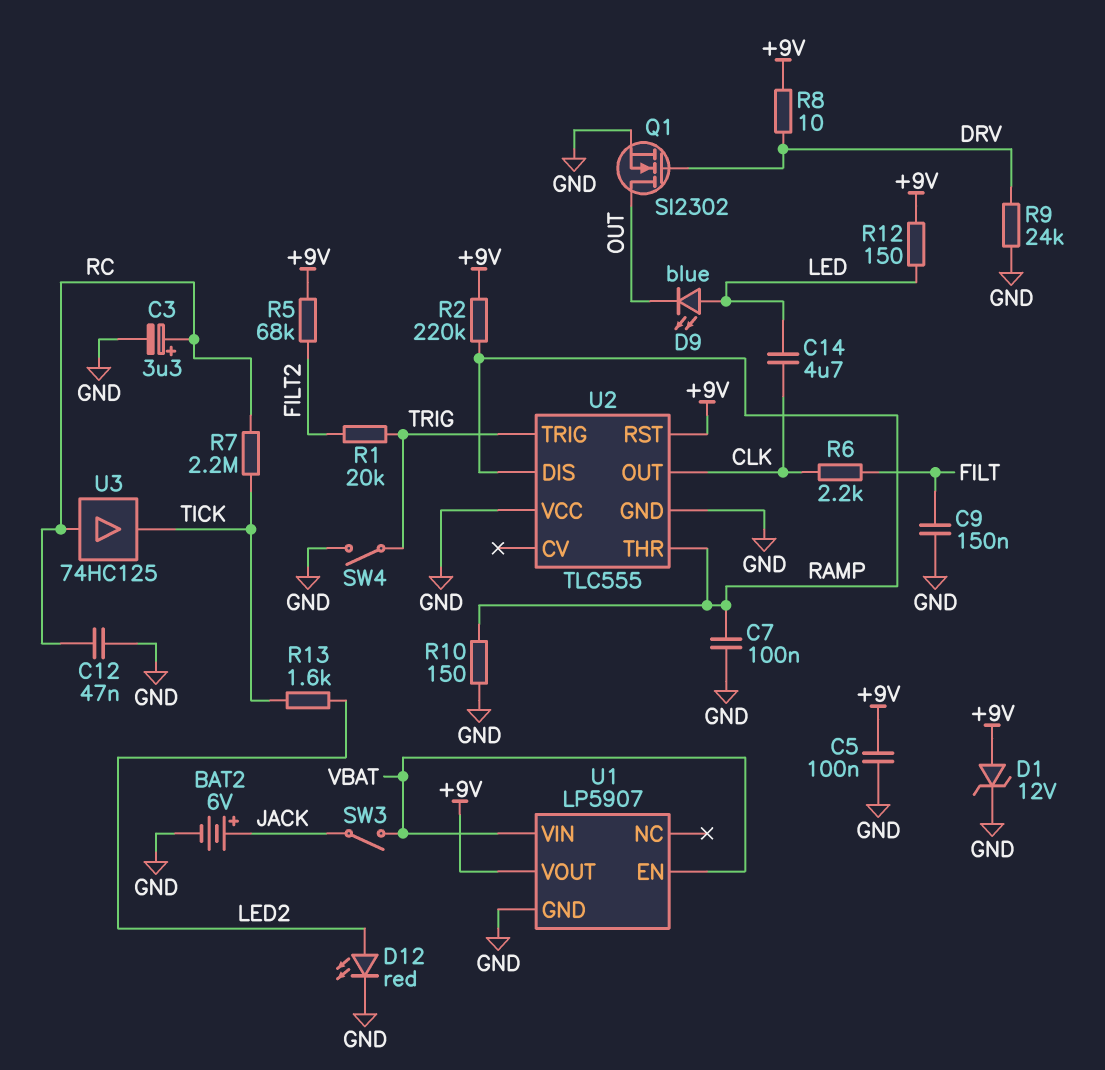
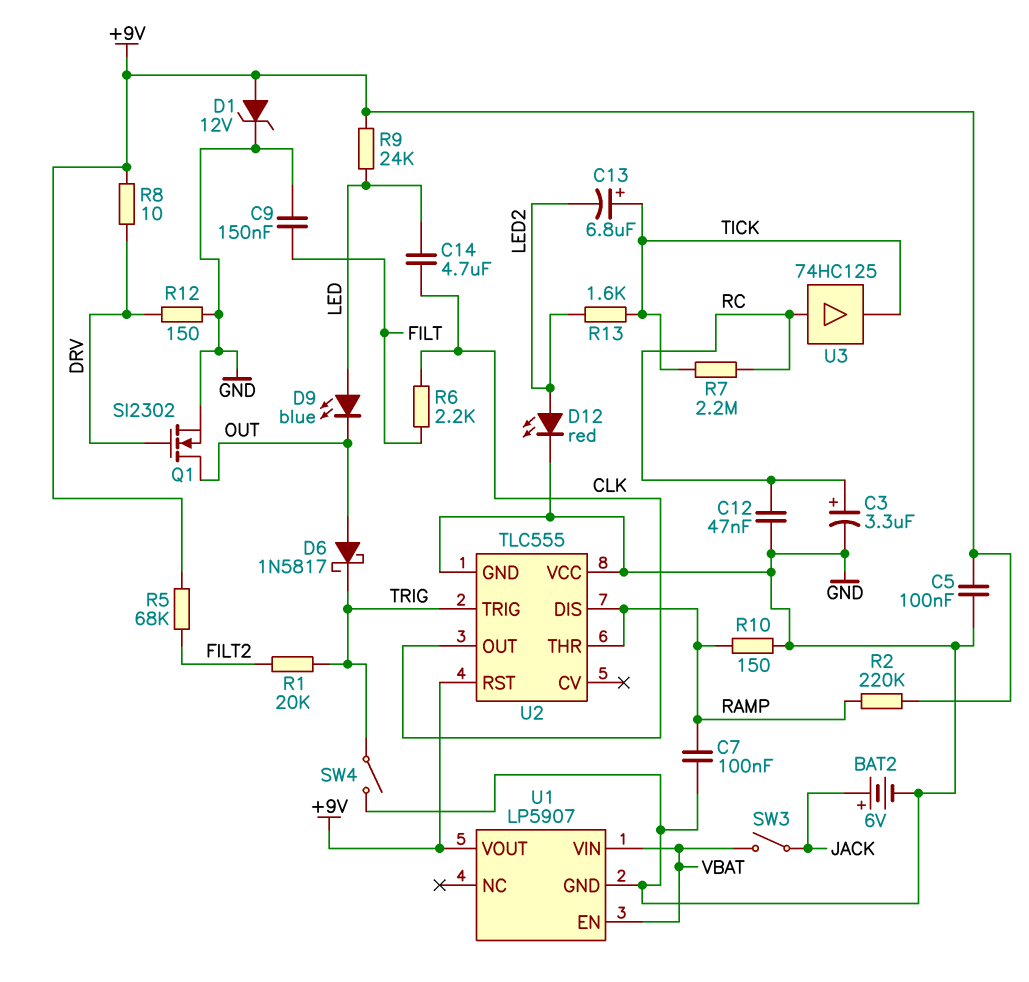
C13: none -> 6.8uF (plus TICK, minus LED2)
D6: none -> schottky 1N5817 (A OUT, K TRIG)
R9: 24k (DRV, GND) -> 24k (+9V, LED)
R12: 150 (+9V, LED) -> 150 (DRV, GND)

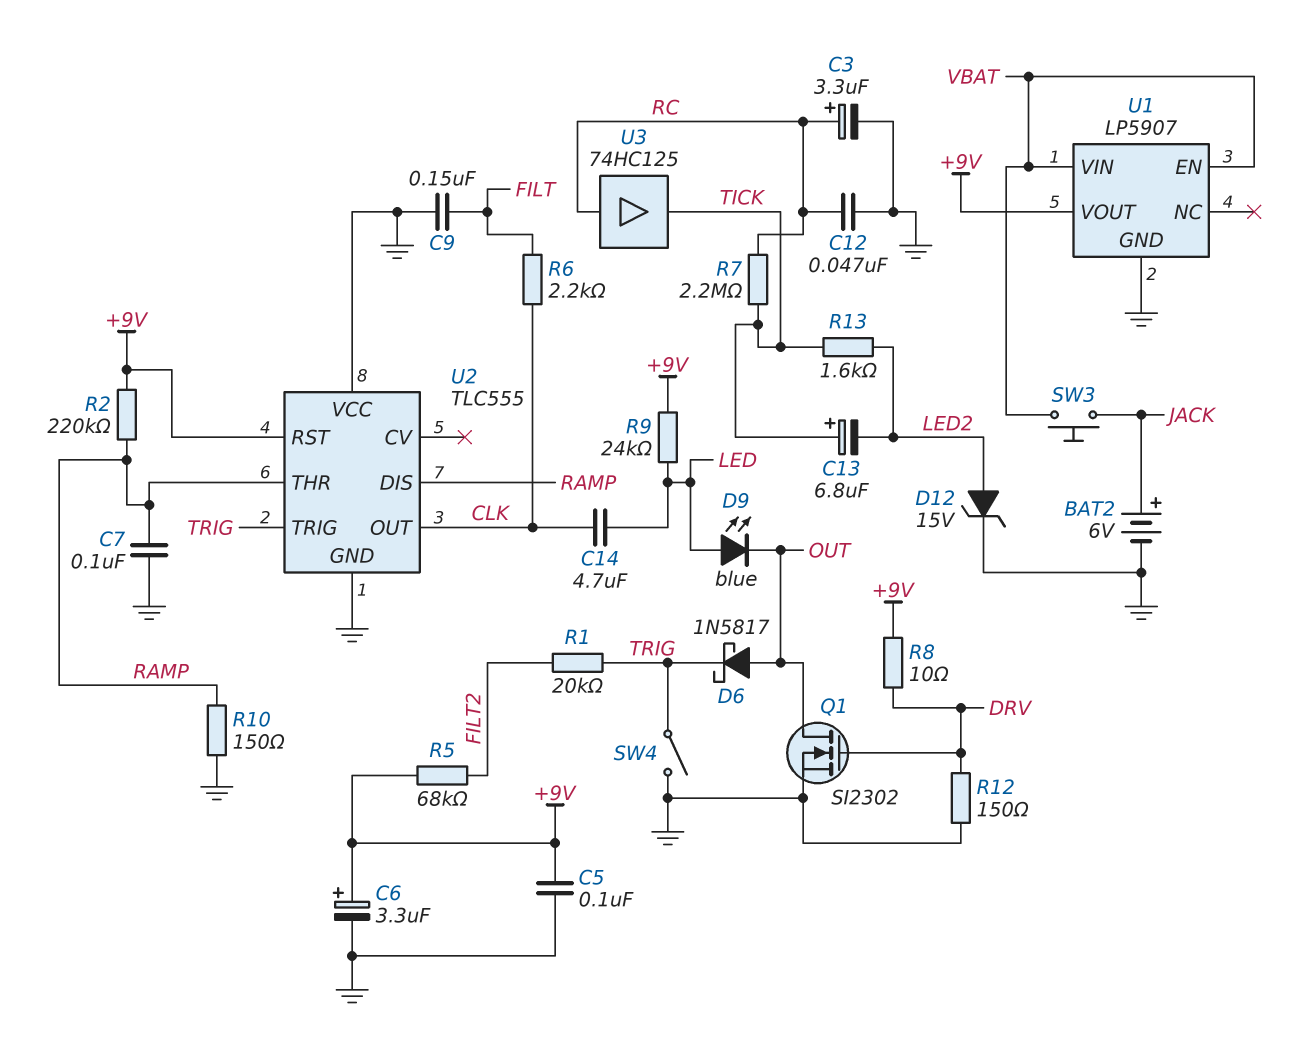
C6: none -> 3.3uF (plus +9V, minus GND)
D1: zener 12V (A +9V, K GND) -> none
D12: LED red (A LED2, K GND) -> zener 15V (A LED2, K GND)
SW3: switch (JACK, VBAT) -> button (JACK, VBAT)

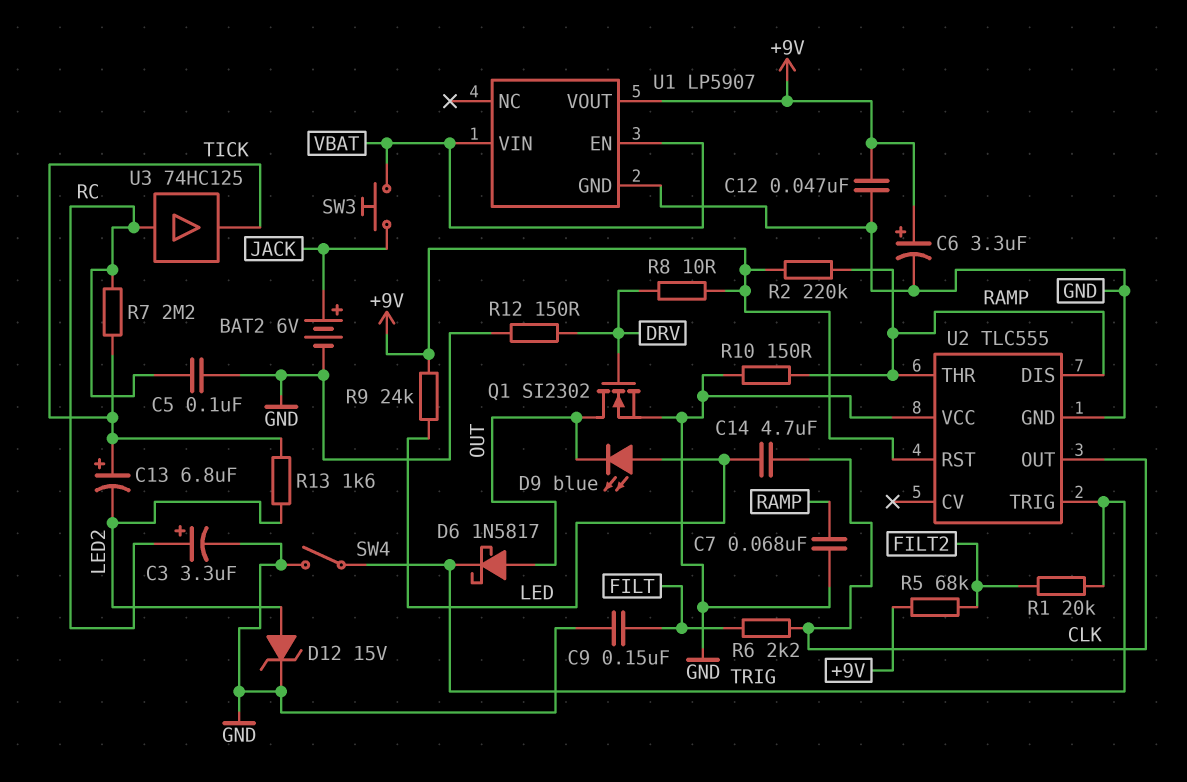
C5: 100nF (+9V, GND) -> 100nF (GND, RC)
C7: 100nF (GND, RAMP) -> 68nF (GND, RAMP)
C12: 47nF (GND, RC) -> 47nF (+9V, GND)

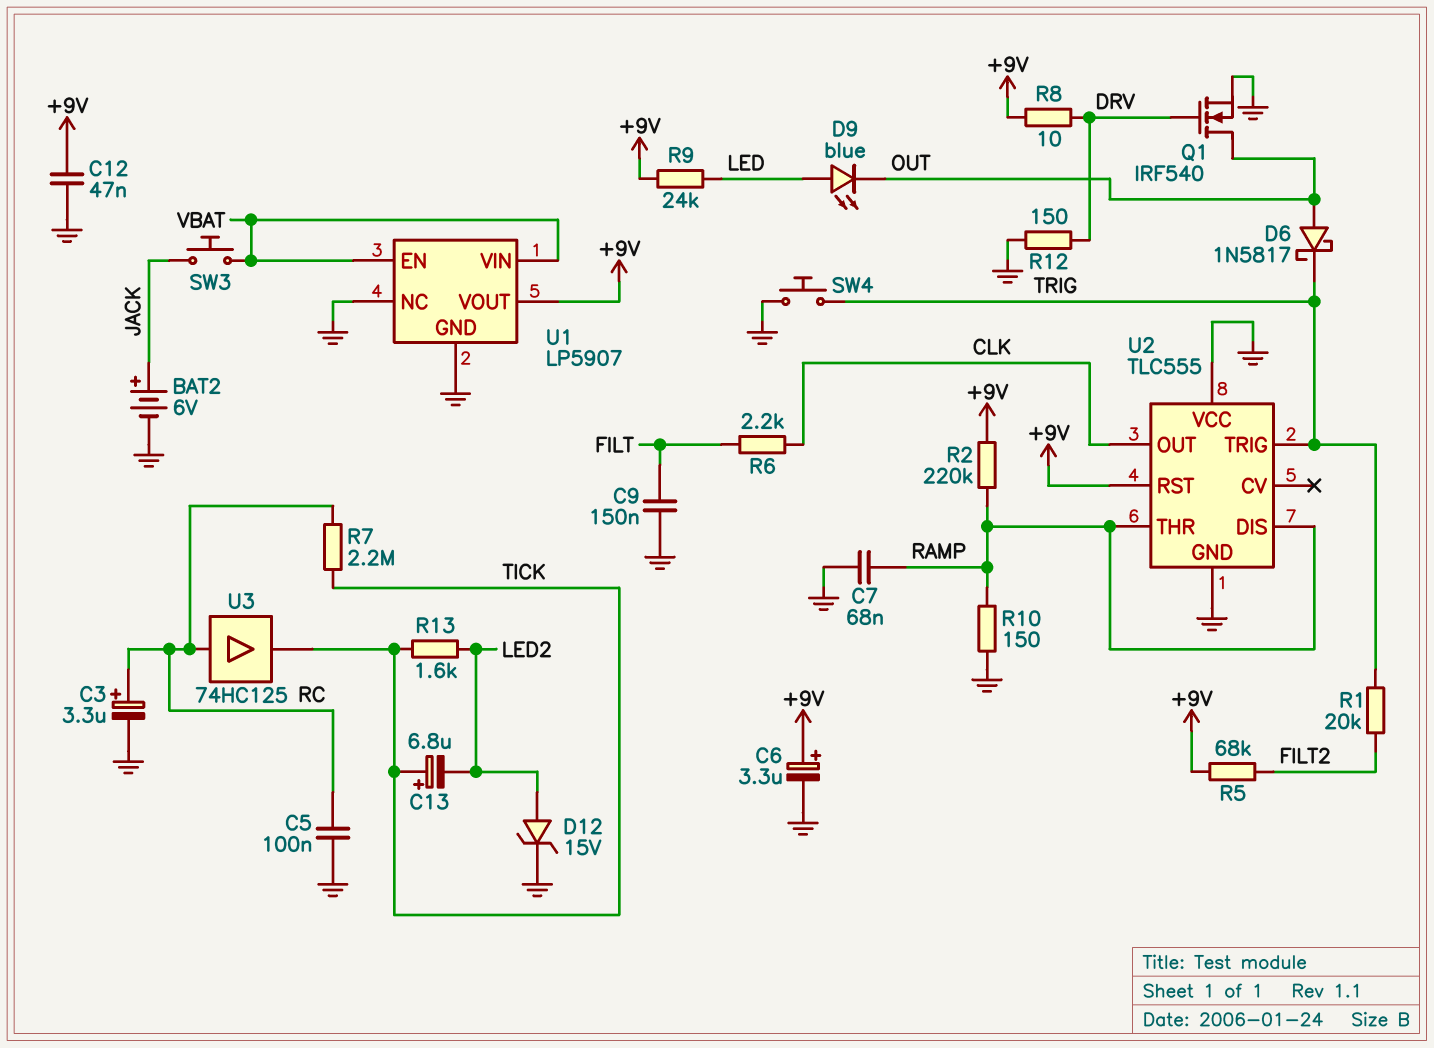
C14: 4.7uF (CLK, LED) -> none
Q1: NMOS SI2302 (G DRV, D OUT, S GND) -> NMOS IRF540 (G DRV, D OUT, S GND)
SW4: switch (GND, TRIG) -> button (GND, TRIG)
U1 pin NC: none -> GND

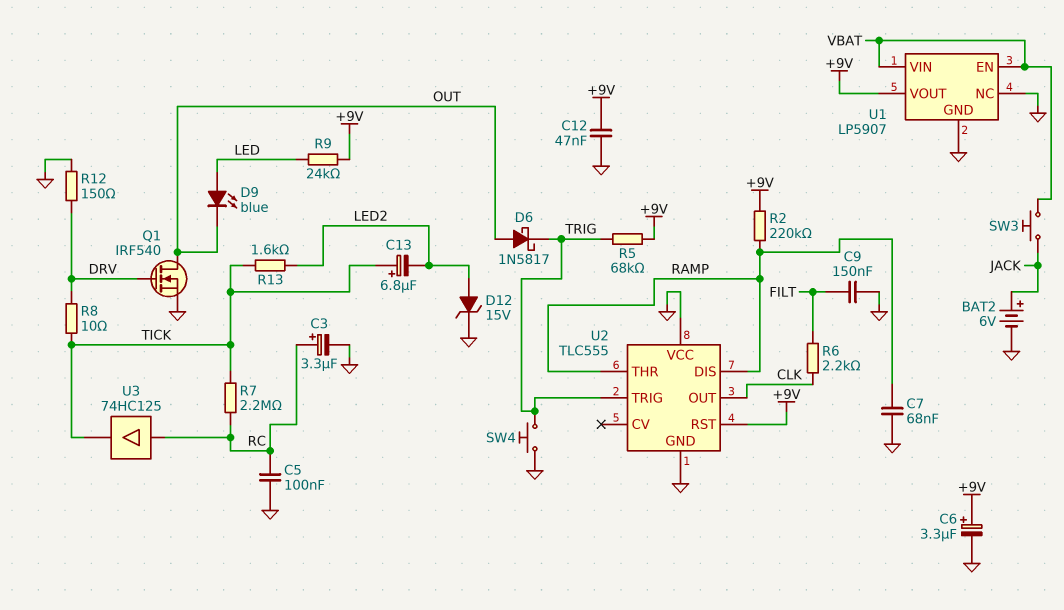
R1: 20k (FILT2, TRIG) -> none
R5: 68k (+9V, FILT2) -> 68k (+9V, TRIG)
R8: 10 (+9V, DRV) -> 10 (DRV, TICK)
R10: 150 (GND, RAMP) -> none

